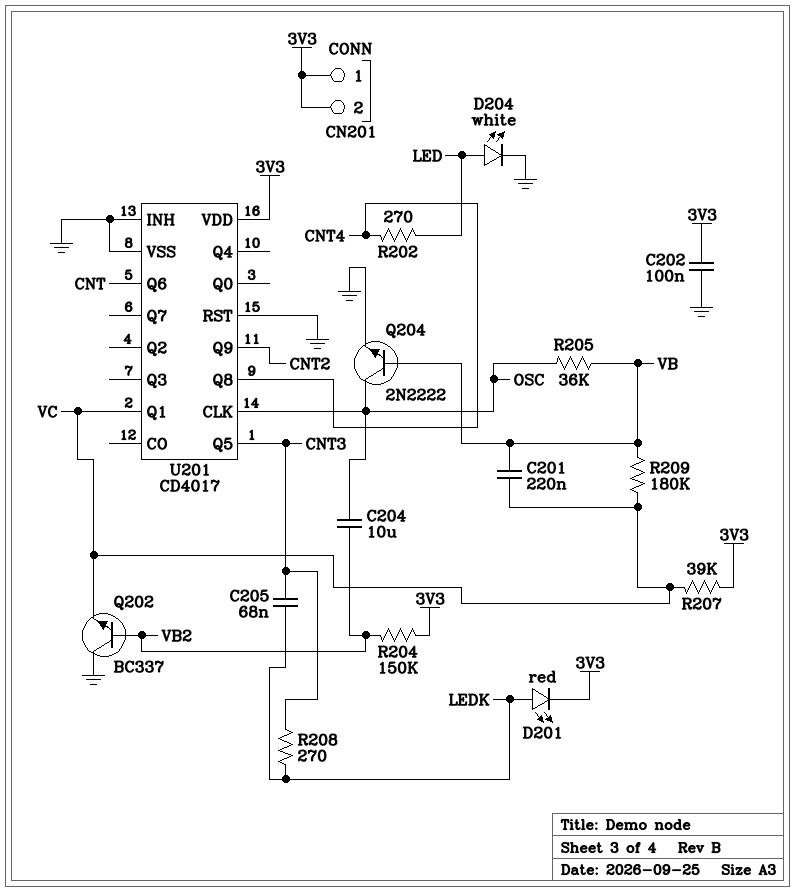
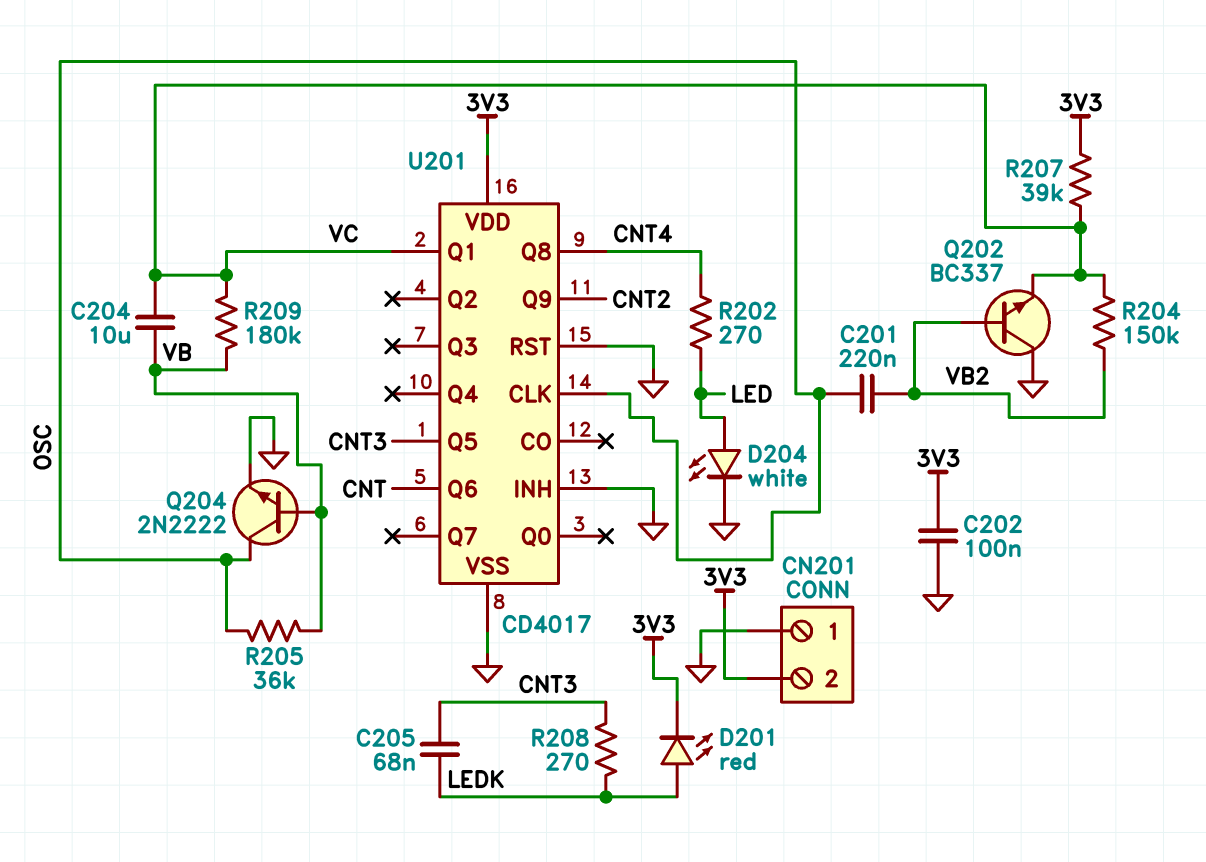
C201: 220nF (VB, VC) -> 220nF (OSC, VB2)
C204: 10uF (OSC, VB2) -> 10uF (VB, VC)
CN201 pin 1: 3V3 -> GND
R204: 150k (3V3, VB2) -> 150k (VB2, VC)

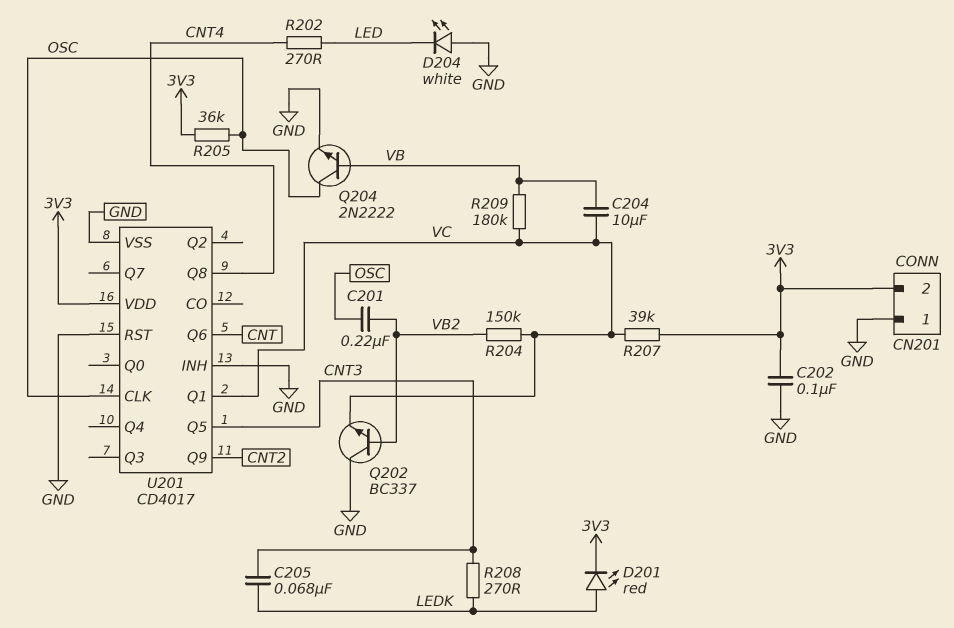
D204: LED white (A LED, K GND) -> LED white (A GND, K LED)
R205: 36k (OSC, VB) -> 36k (3V3, OSC)

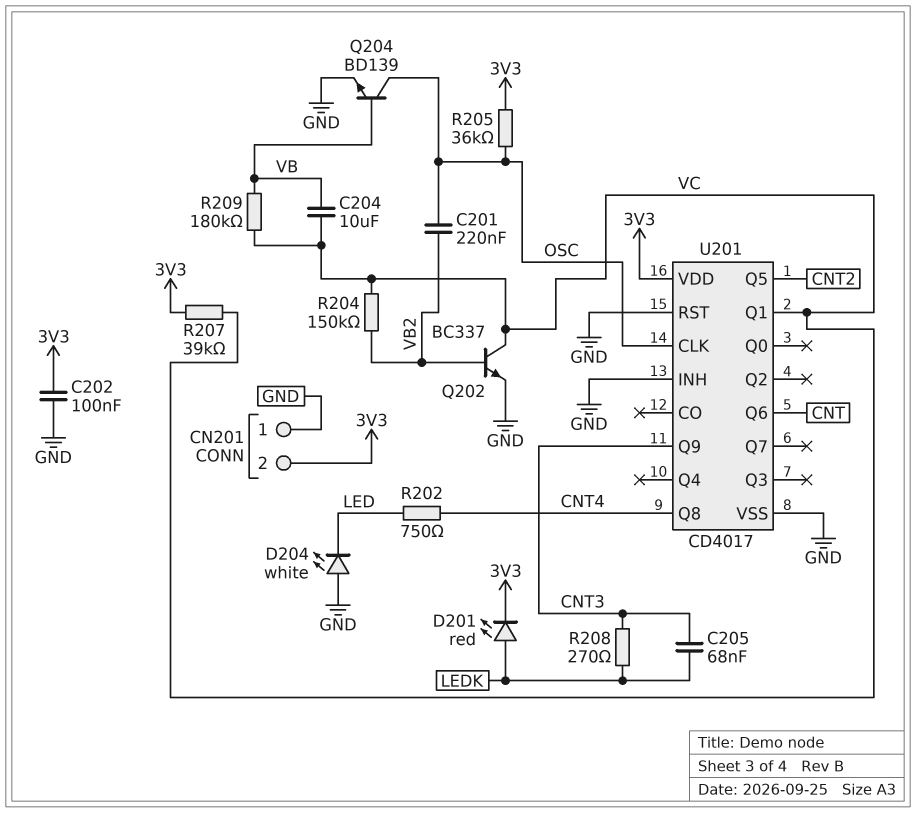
Q202: NPN BC337 (B VB2, C GND, E VC) -> NPN BC337 (B VB2, C VC, E GND)
Q204: NPN 2N2222 (B VB, C OSC, E GND) -> NPN BD139 (B VB, C OSC, E GND)
R202: 270 (CNT4, LED) -> 750 (CNT4, LED)
U201 pin Q5: CNT3 -> CNT2
U201 pin Q9: CNT2 -> CNT3

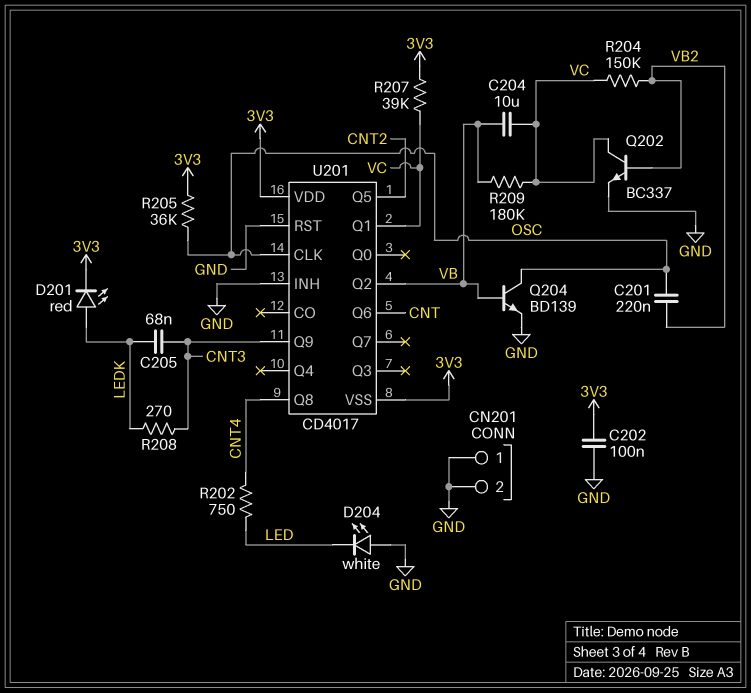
CN201 pin 2: 3V3 -> GND
U201 pin Q2: none -> VB
U201 pin VSS: GND -> 3V3

